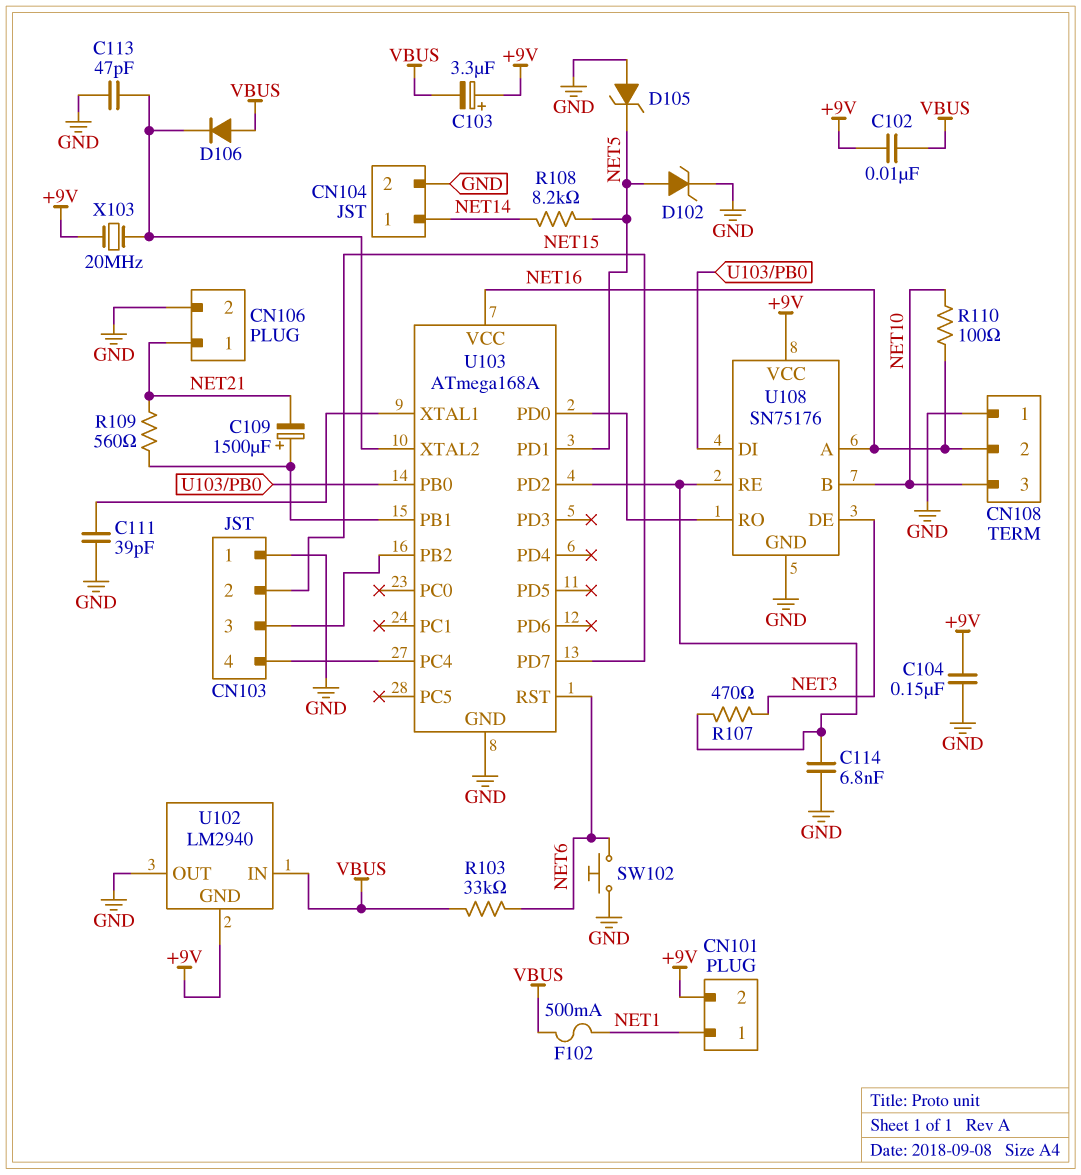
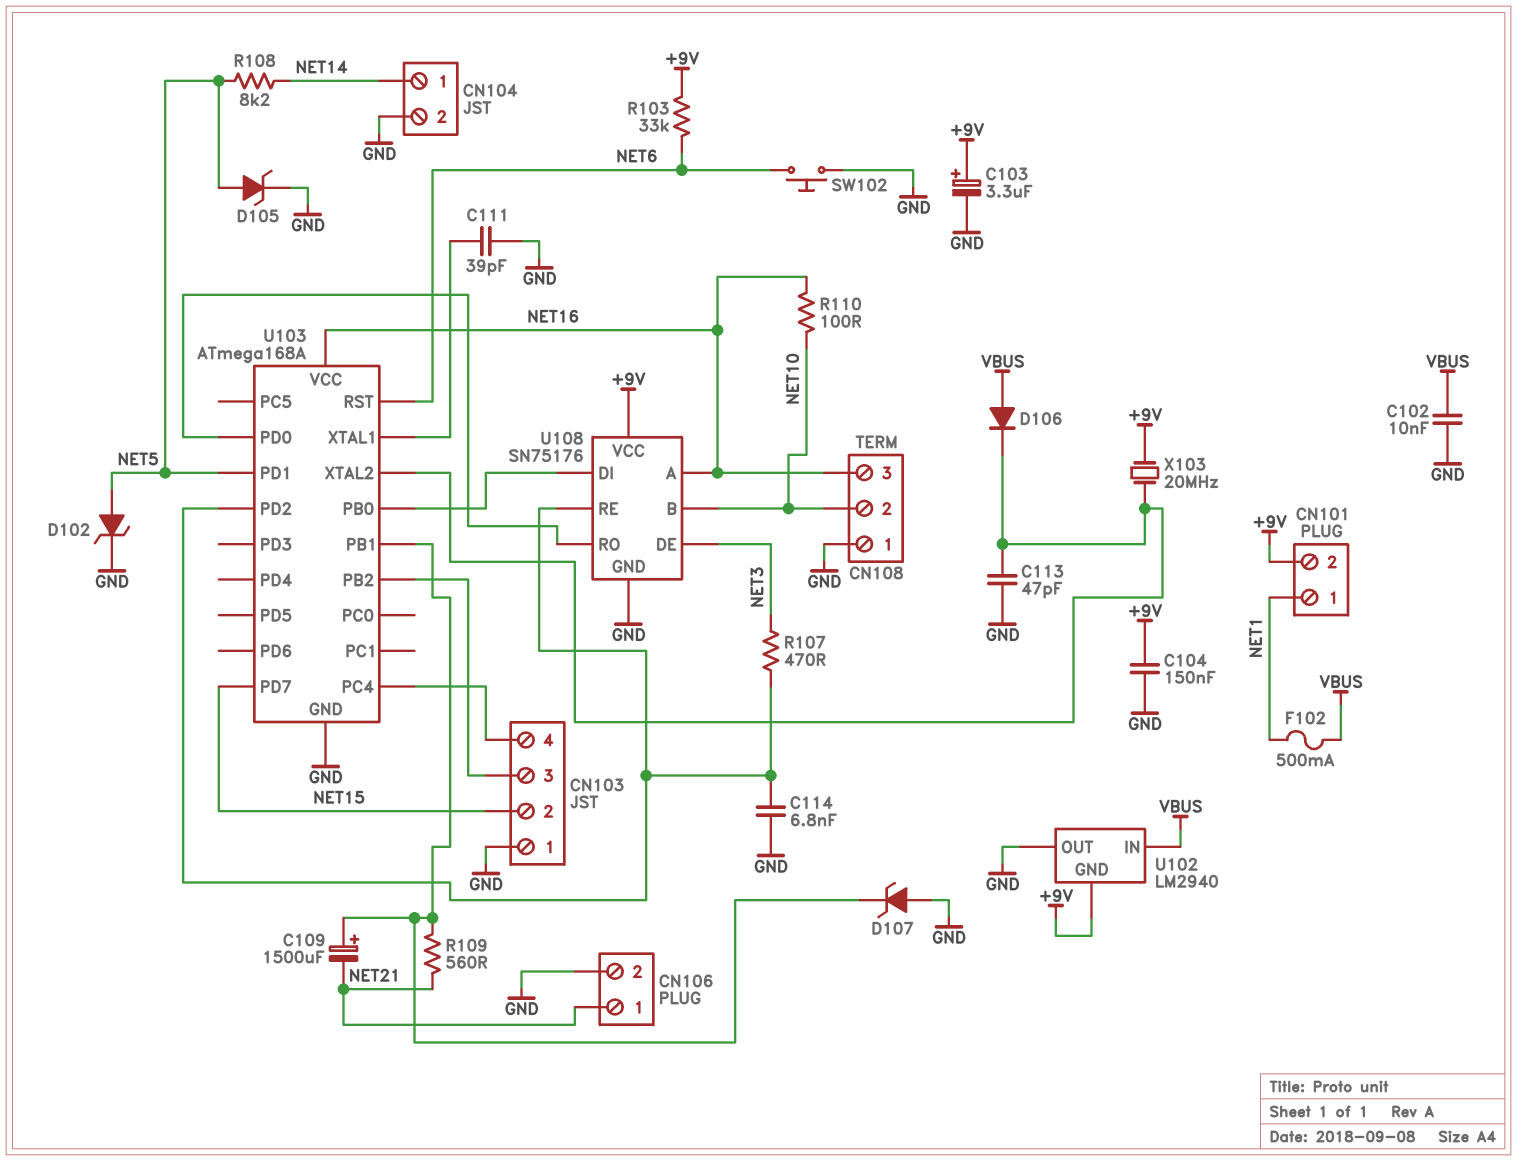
C102: 10nF (+9V, VBUS) -> 10nF (GND, VBUS)
C103: 3.3uF (plus +9V, minus VBUS) -> 3.3uF (plus +9V, minus GND)
CN108 pin 2: NET16 -> NET10
CN108 pin 3: NET10 -> NET16
D105: zener (A GND, K NET5) -> zener (A NET5, K GND)
D107: none -> zener (A GND, K U103/PB1)
R103: 33k (NET6, VBUS) -> 33k (+9V, NET6)

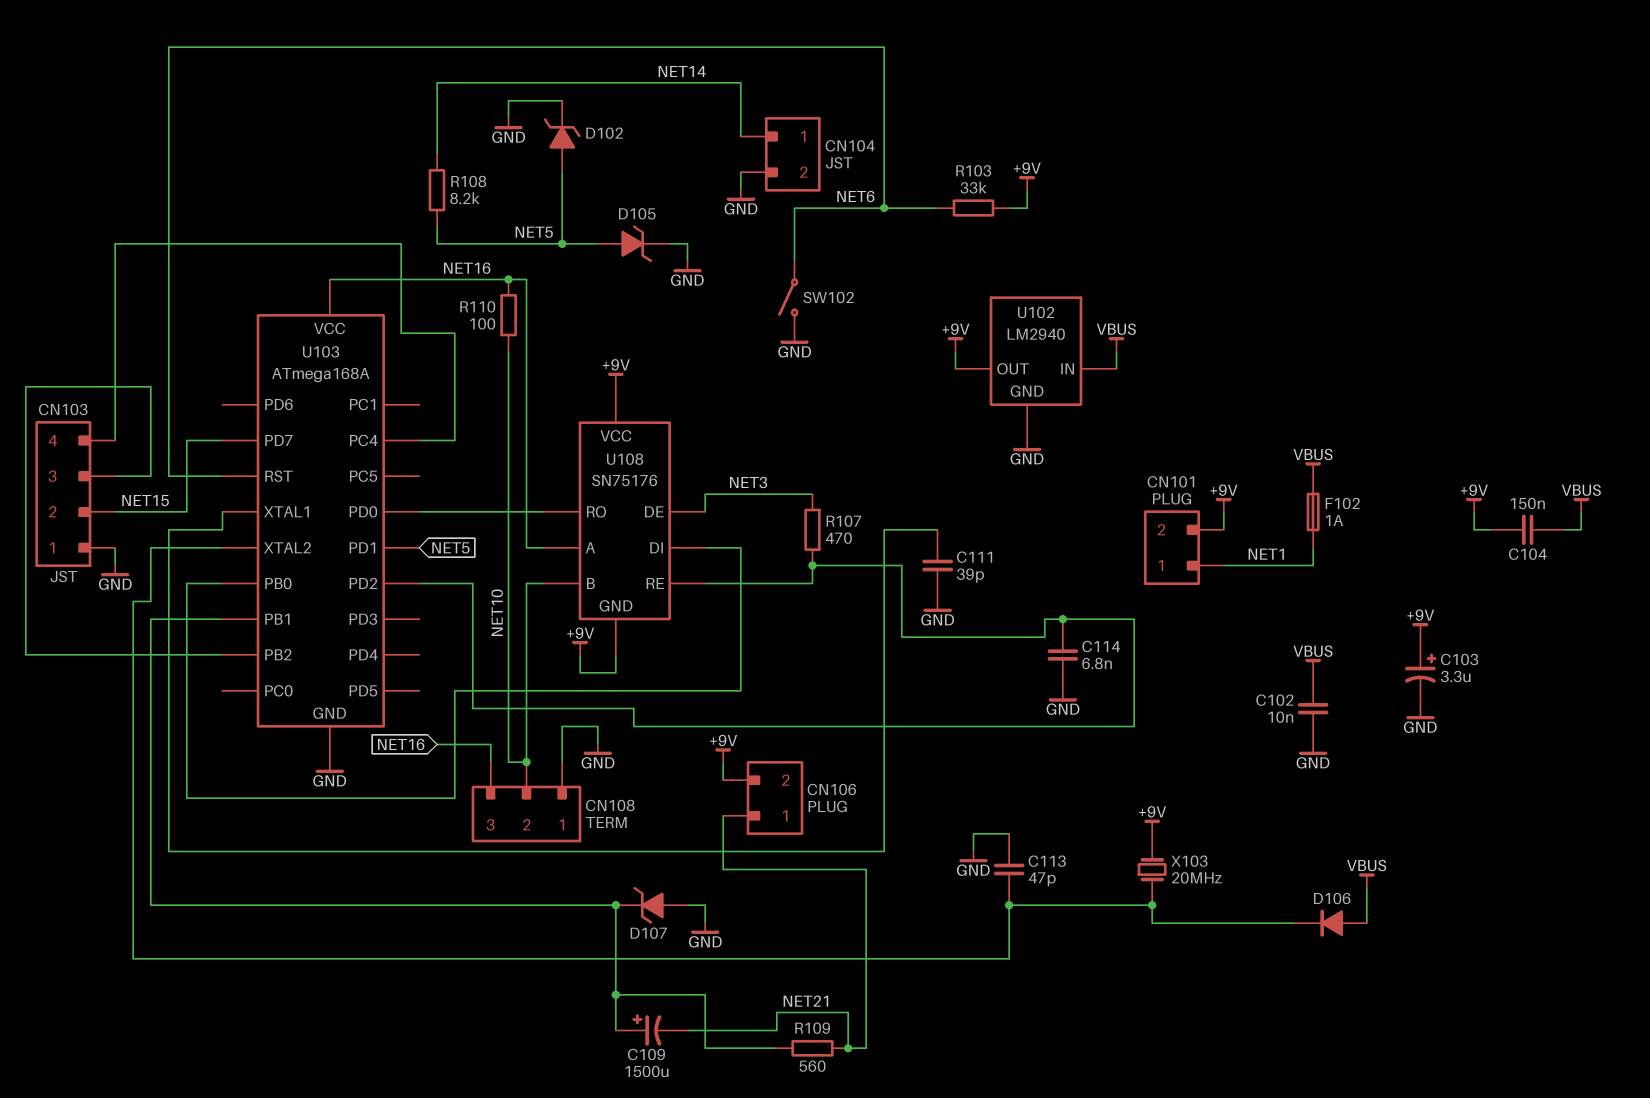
C104: 150nF (+9V, GND) -> 150nF (+9V, VBUS)
CN106 pin 2: GND -> +9V
F102: 500mA (NET1, VBUS) -> 1A (NET1, VBUS)
SW102: button (GND, NET6) -> switch (GND, NET6)
U102 pin GND: +9V -> GND
U102 pin OUT: GND -> +9V
U108 pin GND: GND -> +9V

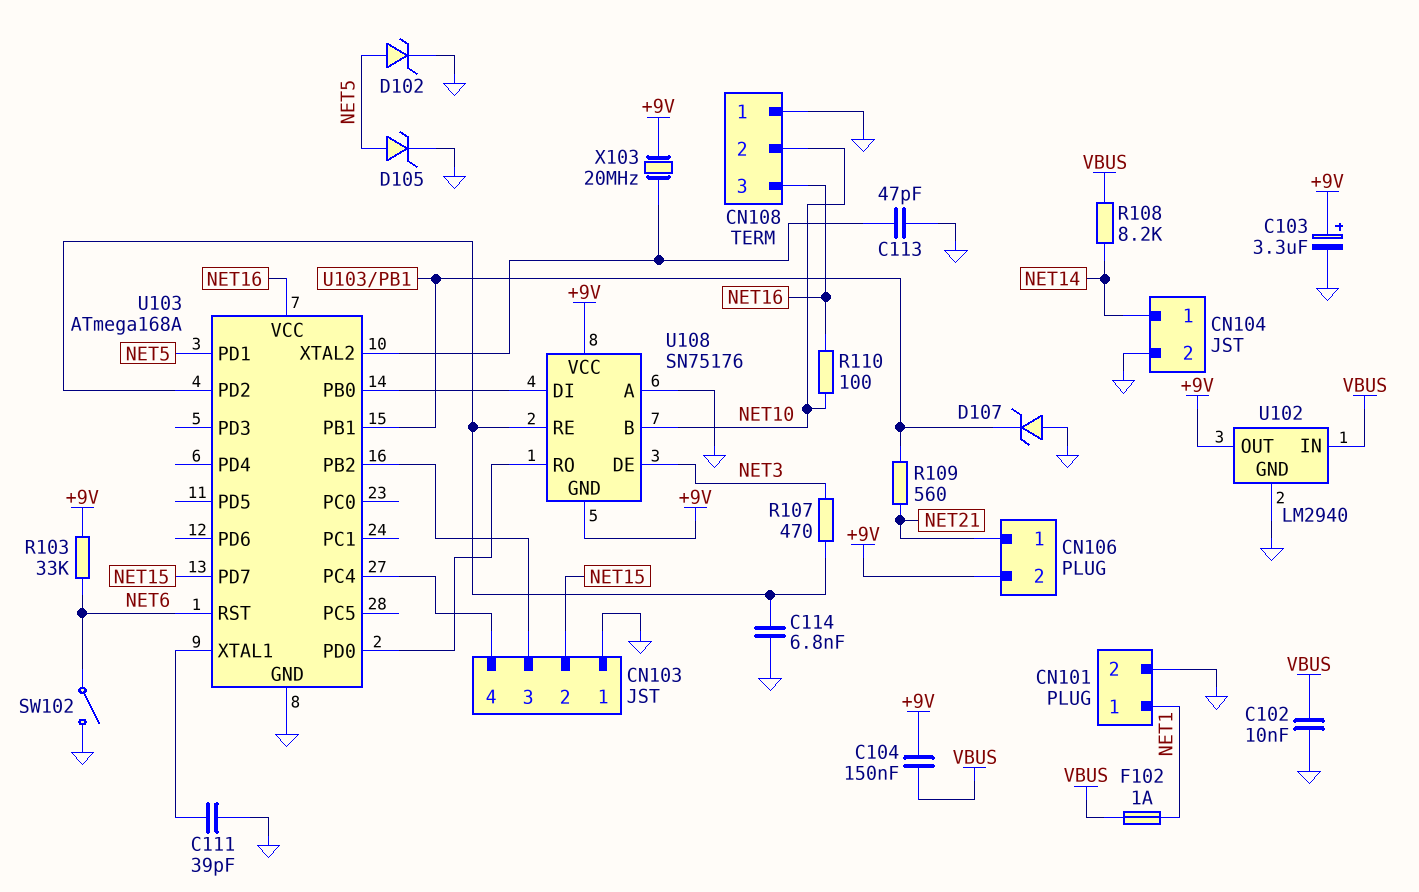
C109: 1500uF (plus U103/PB1, minus NET21) -> none
CN101 pin 2: +9V -> GND
D106: diode (A VBUS, K U103/XTAL2) -> none
R108: 8.2k (NET5, NET14) -> 8.2k (NET14, VBUS)
U108 pin A: NET16 -> GND

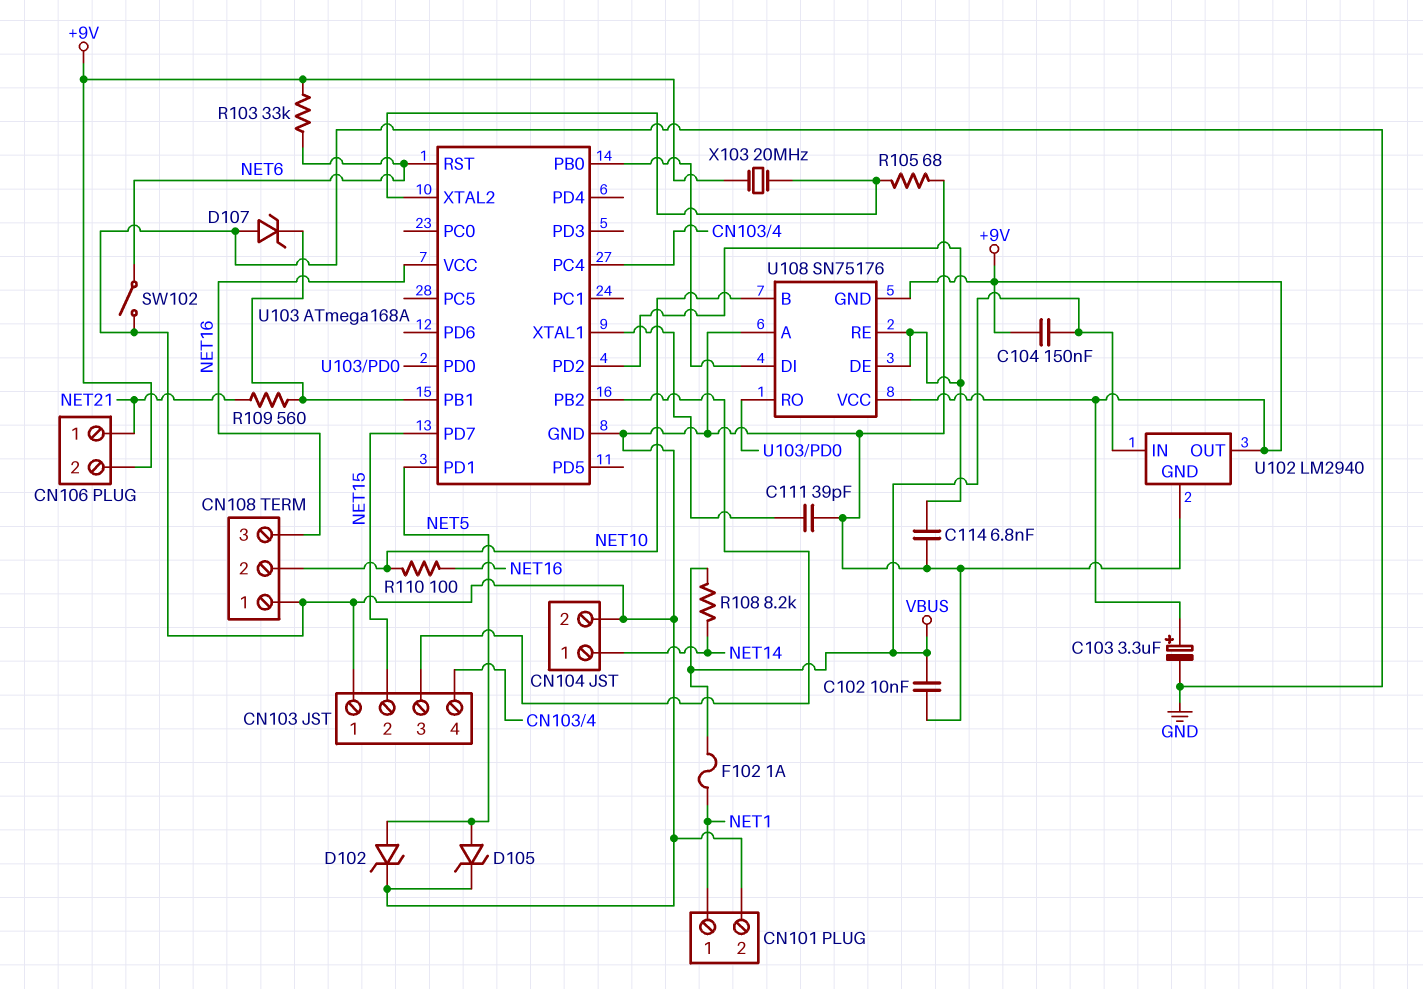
C113: 47pF (GND, U103/XTAL2) -> none
R105: none -> 68 (GND, U103/XTAL2)
R107: 470 (NET3, U103/PD2) -> none
U108 pin DE: NET3 -> U103/PD2

